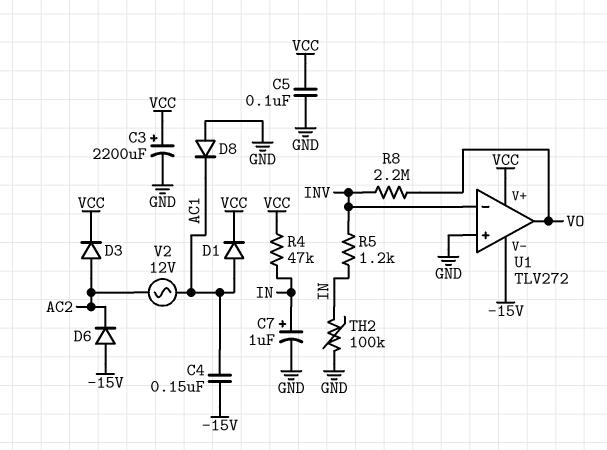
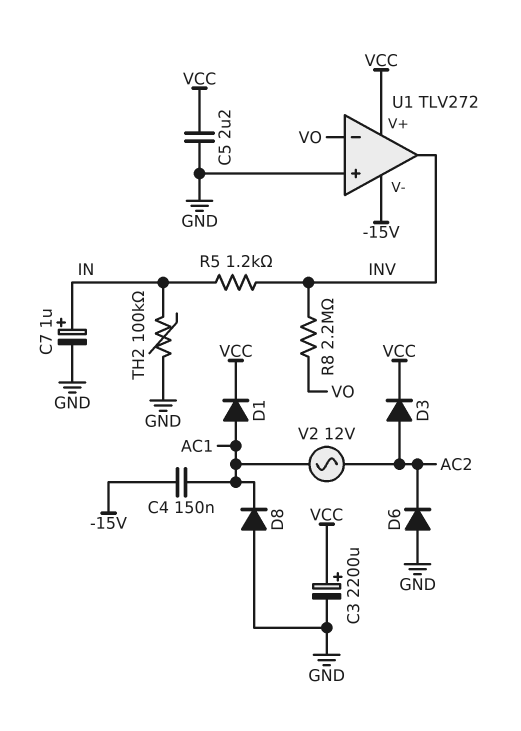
C5: 100nF (GND, VCC) -> 2.2uF (GND, VCC)
D6: diode (A -15V, K AC2) -> diode (A GND, K AC2)
R4: 47k (IN, VCC) -> none
U1 pin in-: INV -> VO
U1 pin out: VO -> INV

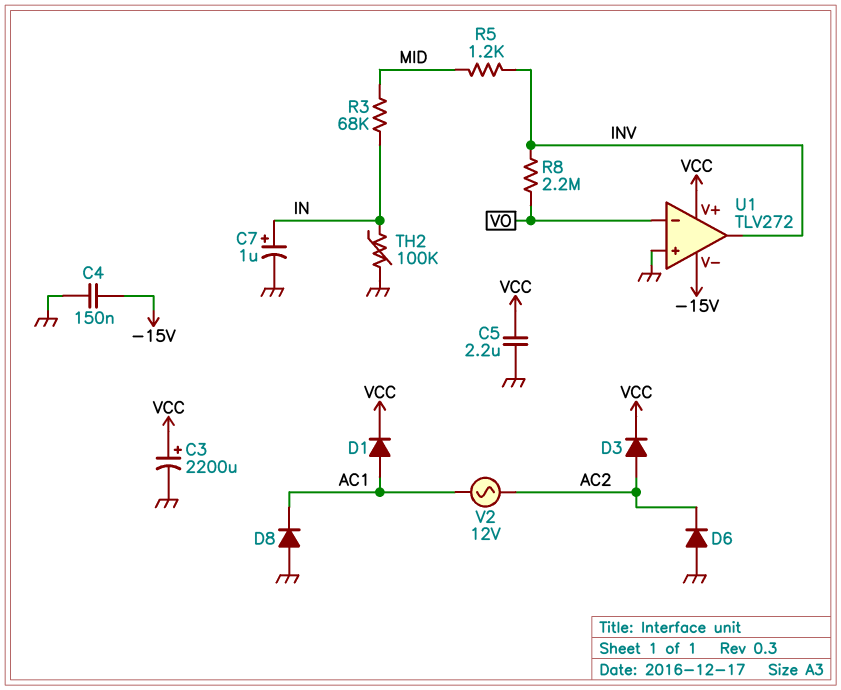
C4: 150nF (-15V, AC1) -> 150nF (-15V, GND)
R3: none -> 68k (IN, MID)
R5: 1.2k (IN, INV) -> 1.2k (INV, MID)

